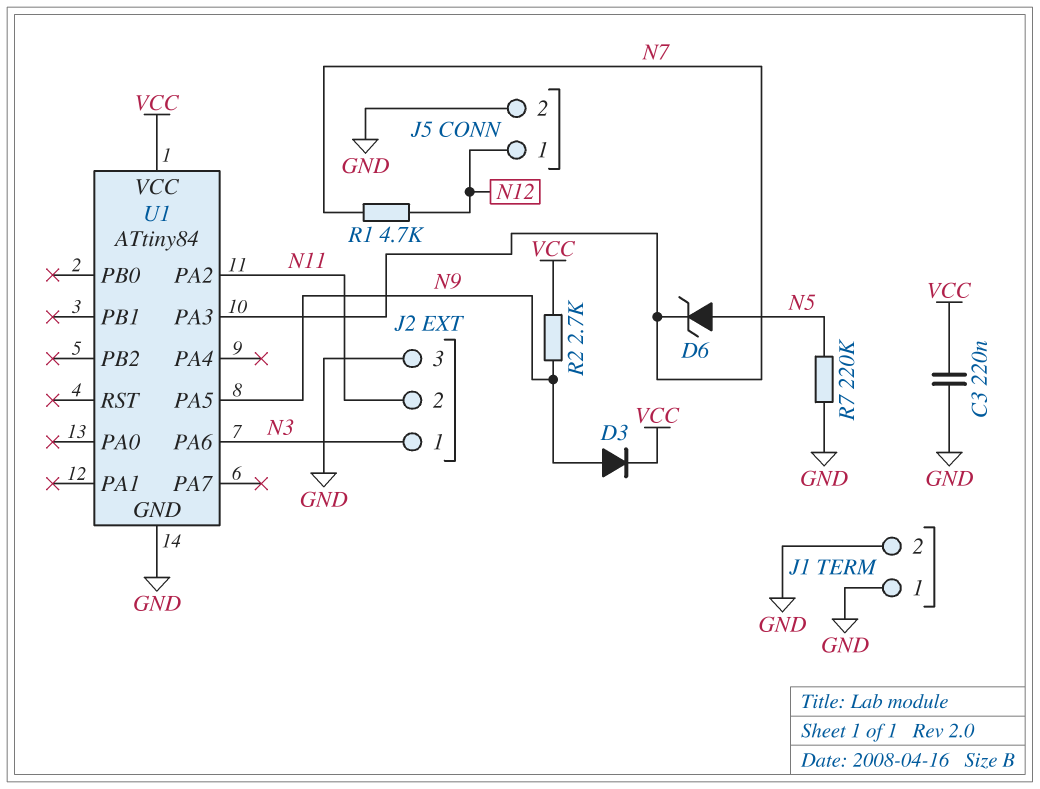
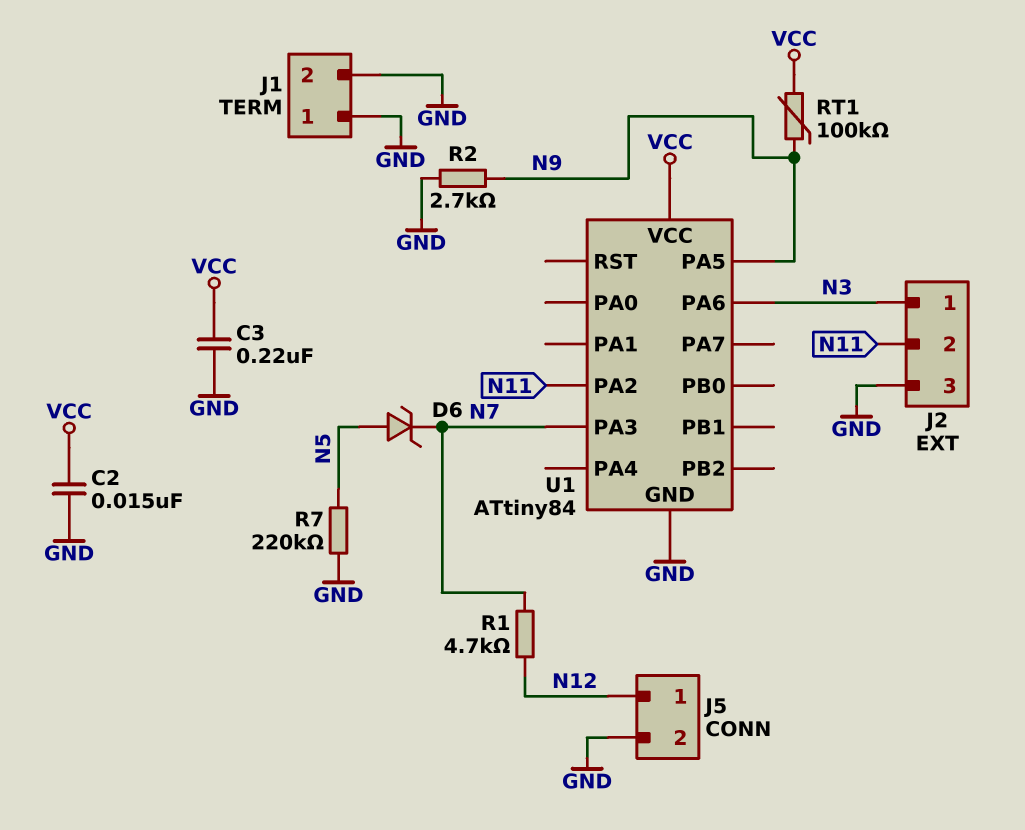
C2: none -> 15nF (GND, VCC)
D3: diode (A N9, K VCC) -> none
R2: 2.7k (N9, VCC) -> 2.7k (GND, N9)
RT1: none -> 100k (N9, VCC)

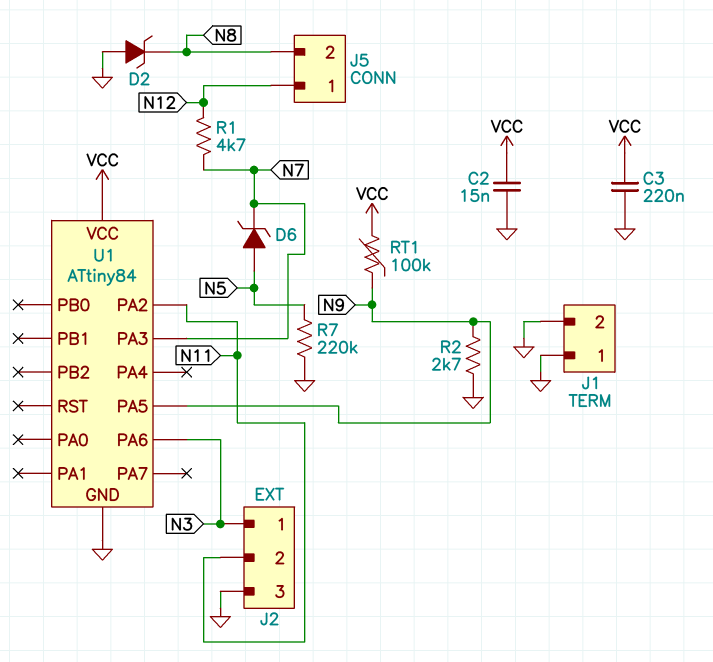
D2: none -> zener (A GND, K N8)
J5 pin 2: GND -> N8

